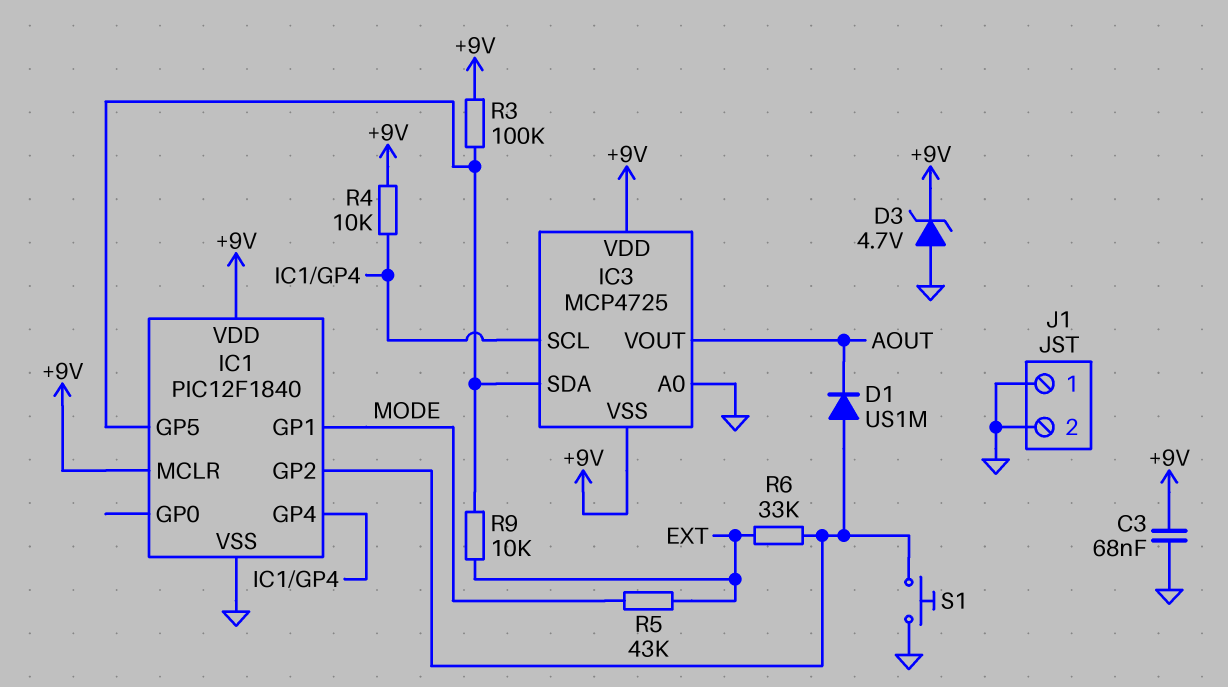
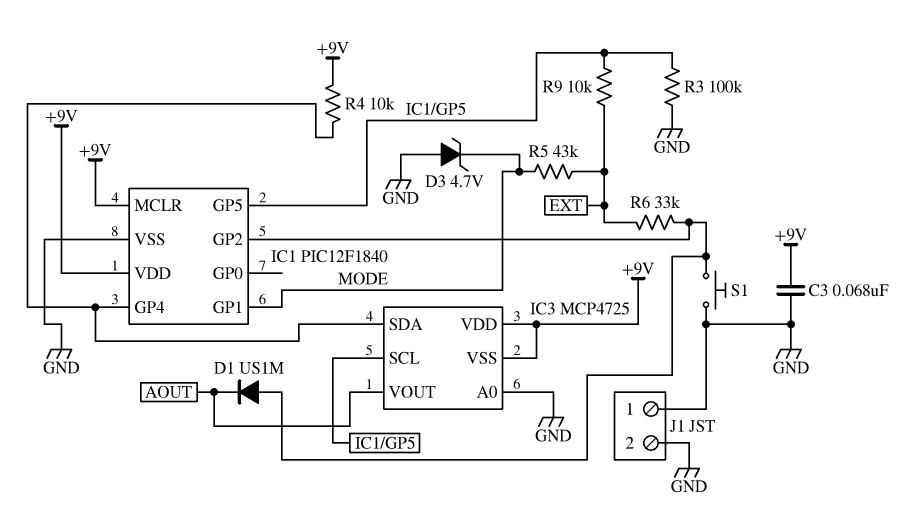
D3: zener 4.7V (A GND, K +9V) -> zener 4.7V (A GND, K MODE)
IC3 pin SCL: IC1/GP4 -> IC1/GP5
IC3 pin SDA: IC1/GP5 -> IC1/GP4
R3: 100k (+9V, IC1/GP5) -> 100k (GND, IC1/GP5)

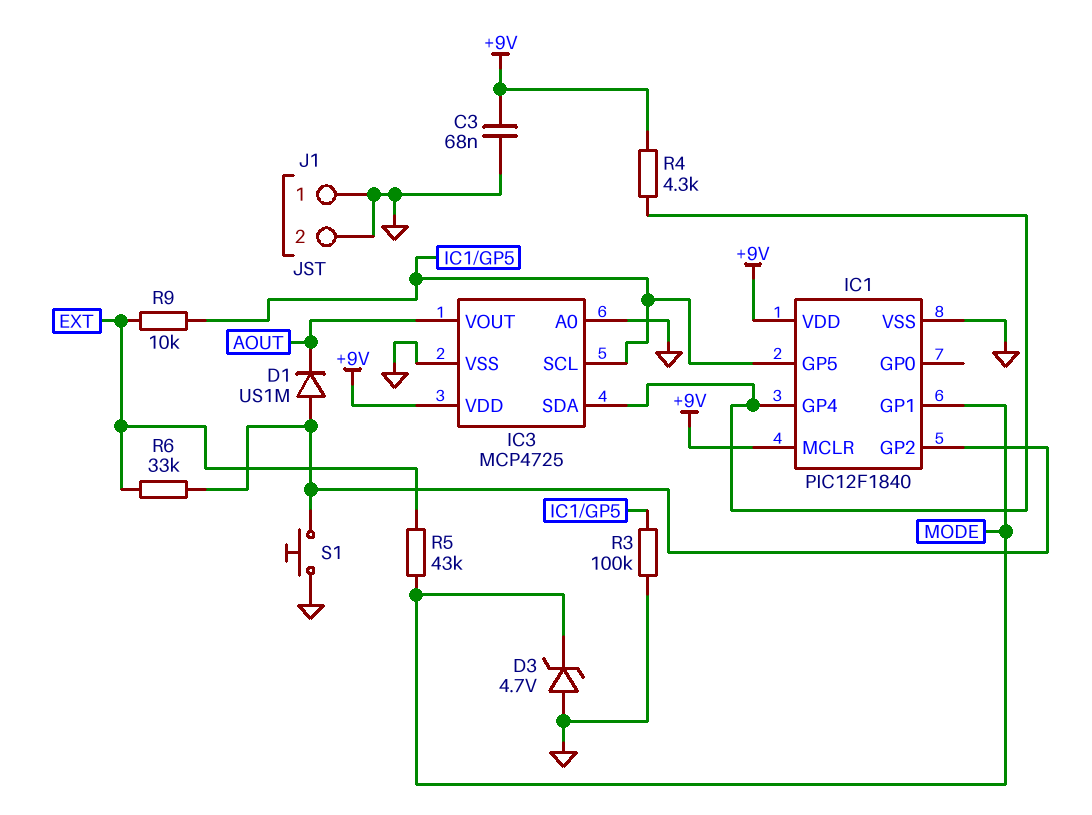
IC3 pin VSS: +9V -> GND
R4: 10k (+9V, IC1/GP4) -> 4.3k (+9V, IC1/GP4)

